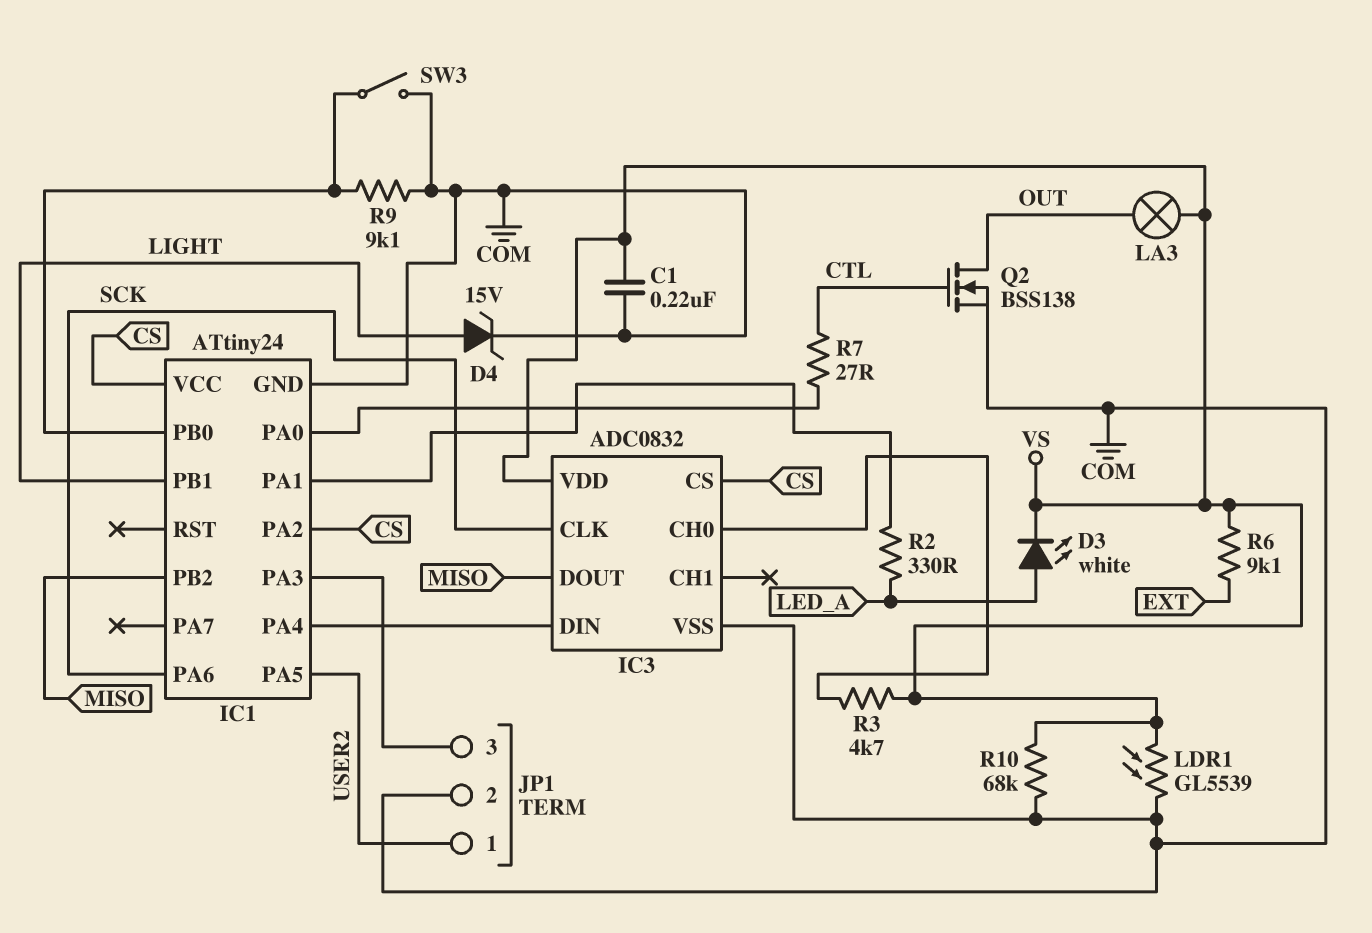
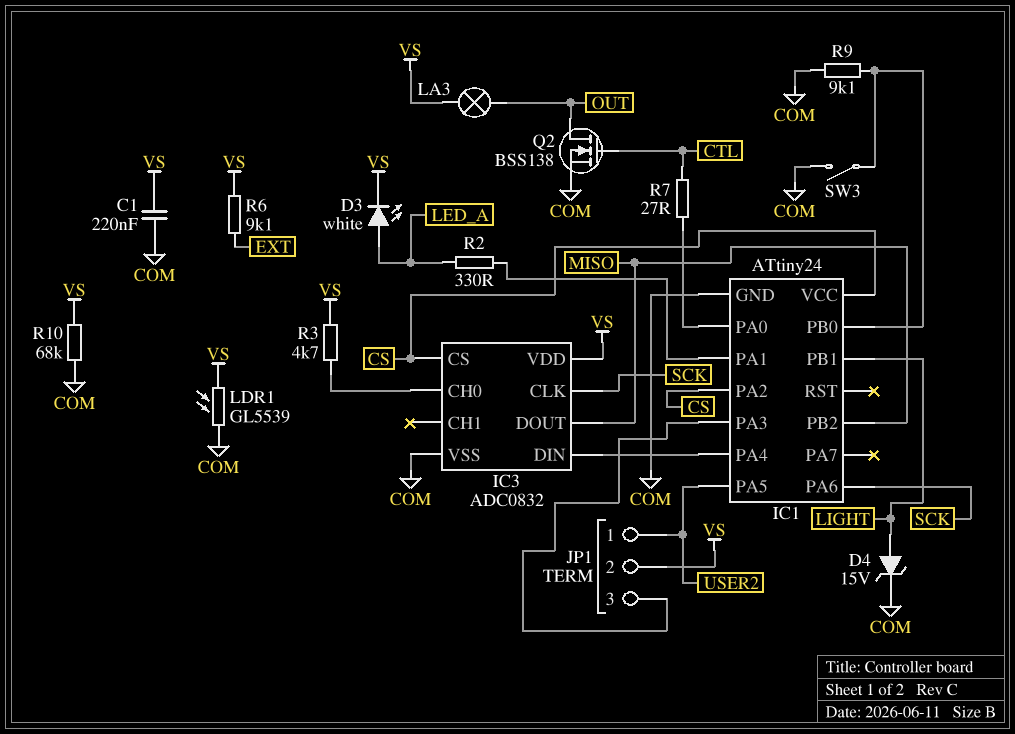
JP1 pin 2: COM -> VS

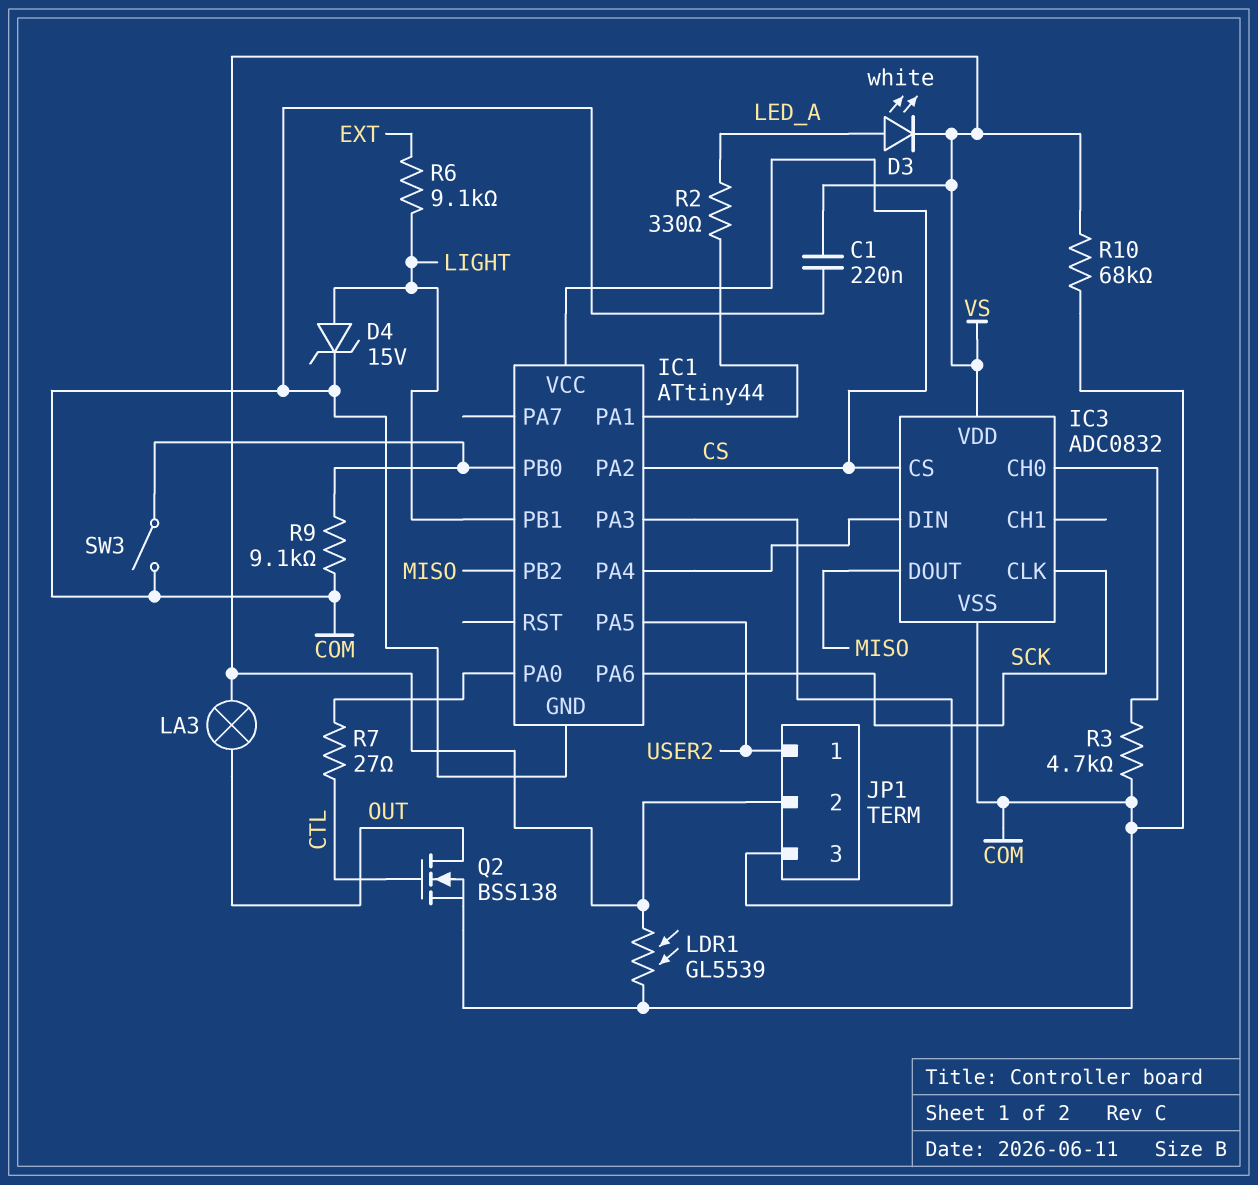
IC1: ATtiny24 -> ATtiny44
R3: 4.7k (IC3/CH0, VS) -> 4.7k (COM, IC3/CH0)
R6: 9.1k (EXT, VS) -> 9.1k (EXT, LIGHT)

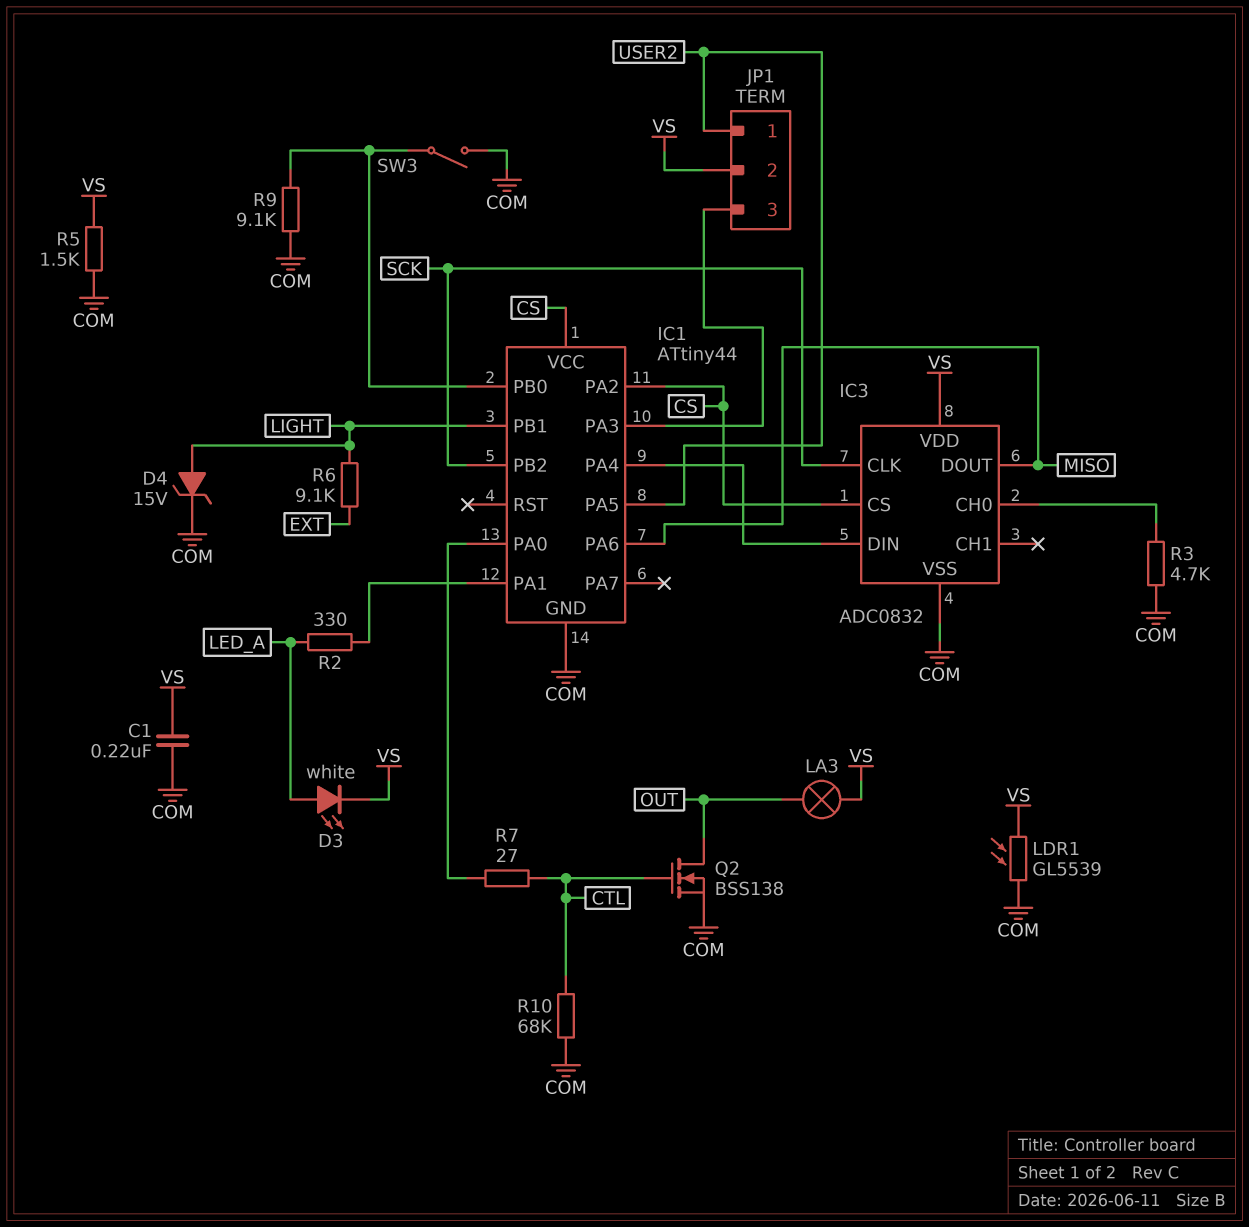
IC1 pin PA6: SCK -> MISO
IC1 pin PB2: MISO -> SCK
R5: none -> 1.5k (COM, VS)
R10: 68k (COM, VS) -> 68k (COM, CTL)

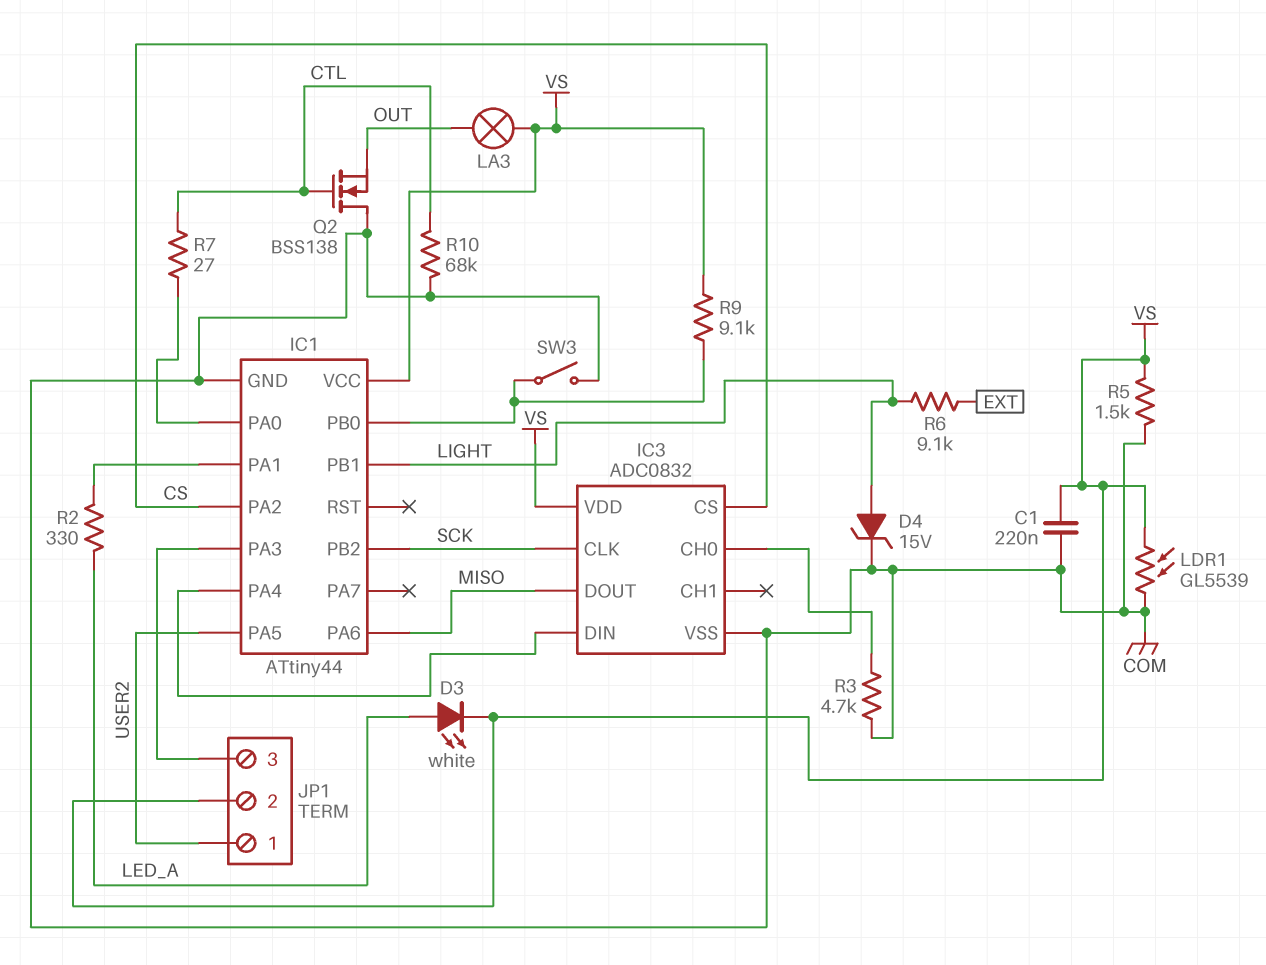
IC1 pin VCC: CS -> VS
Q2: NMOS BSS138 (G CTL, D OUT, S COM) -> NMOS BSS138 (G CTL, D COM, S OUT)
R9: 9.1k (COM, IC1/PB0) -> 9.1k (IC1/PB0, VS)

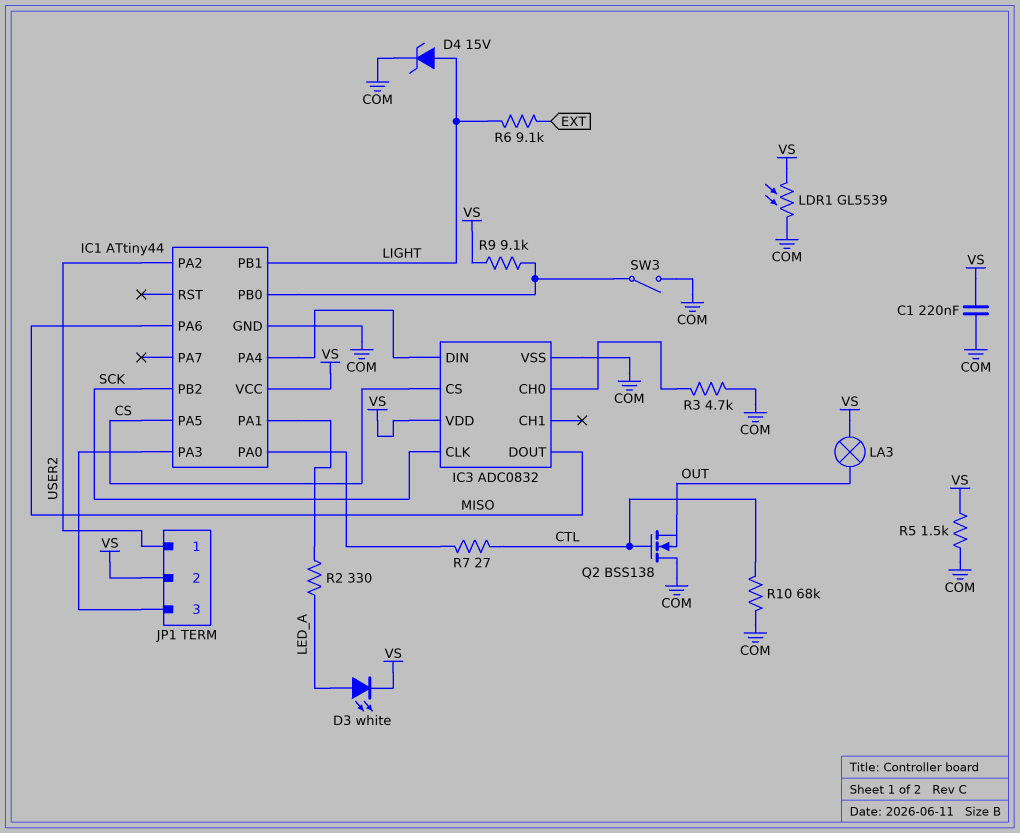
IC1 pin PA2: CS -> USER2
IC1 pin PA5: USER2 -> CS

